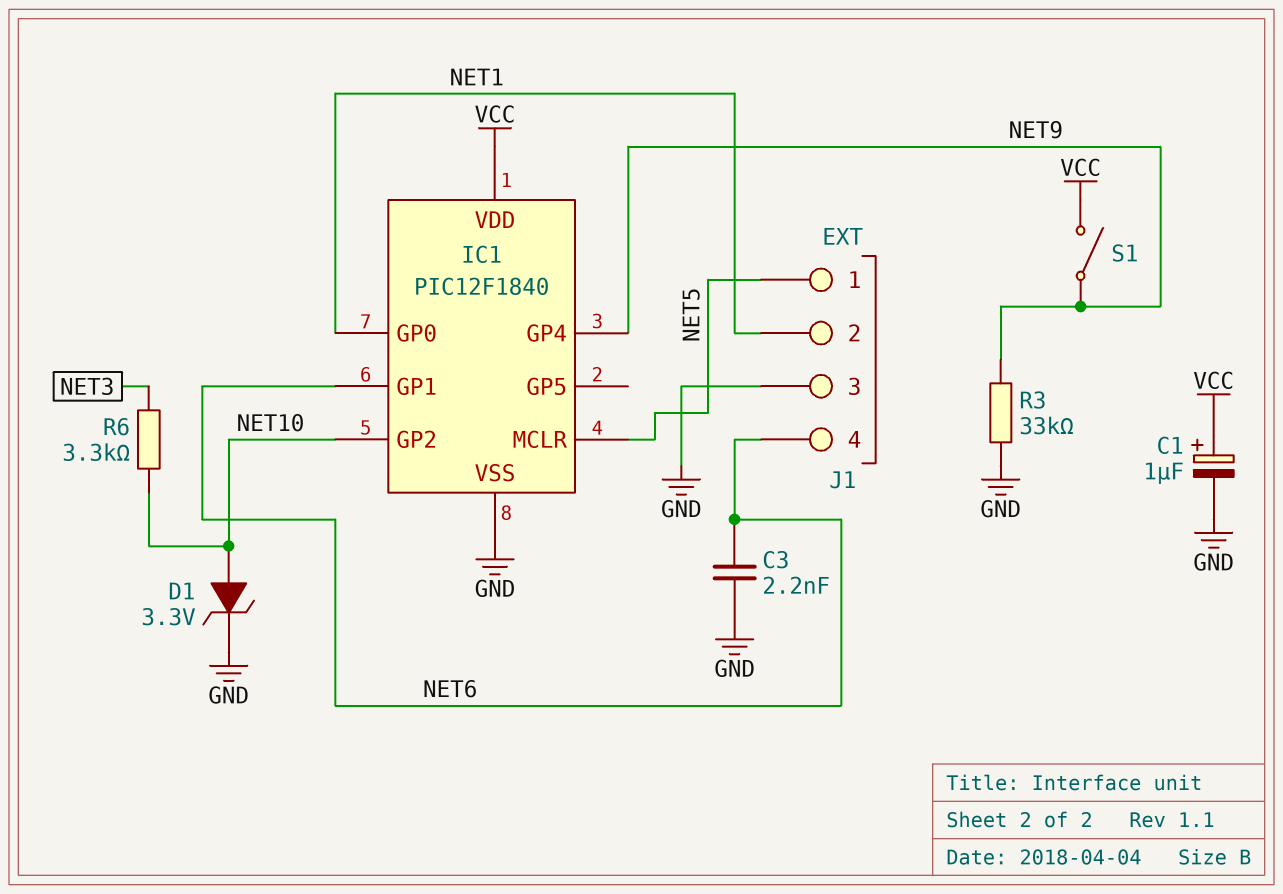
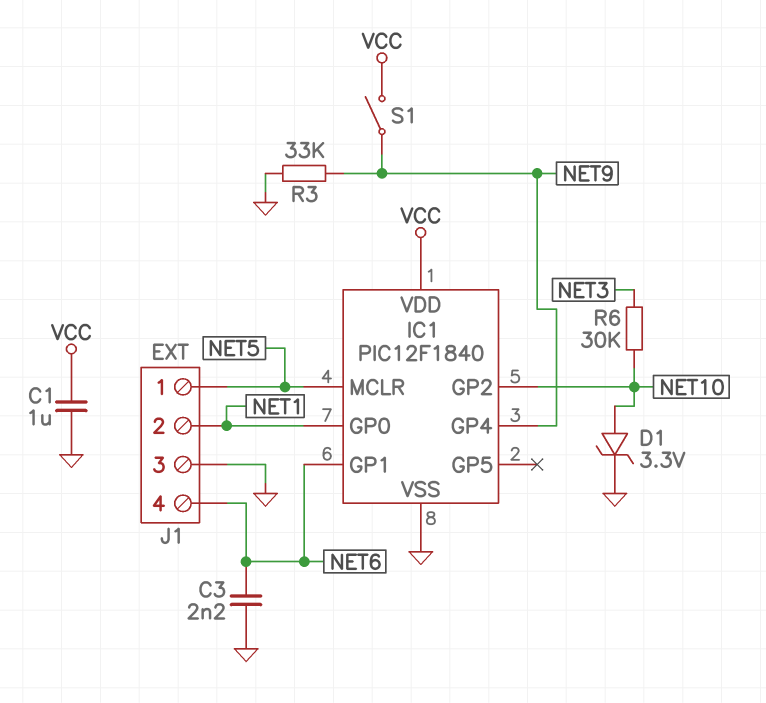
C1: 1uF (plus VCC, minus GND) -> 1uF (GND, VCC)
R6: 3.3k (NET3, NET10) -> 30k (NET3, NET10)

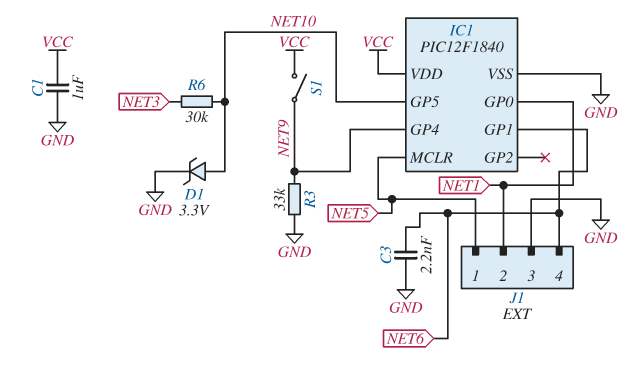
IC1 pin GP2: NET10 -> none
IC1 pin GP5: none -> NET10

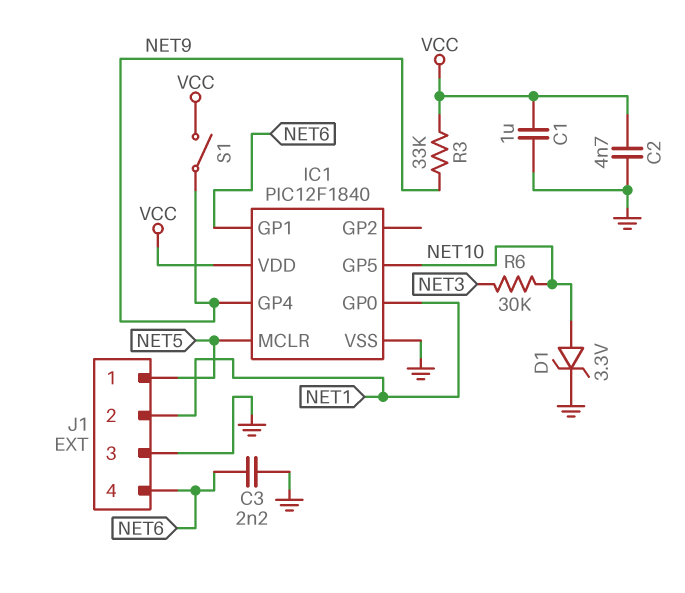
C2: none -> 4.7nF (GND, VCC)
R3: 33k (GND, NET9) -> 33k (NET9, VCC)

